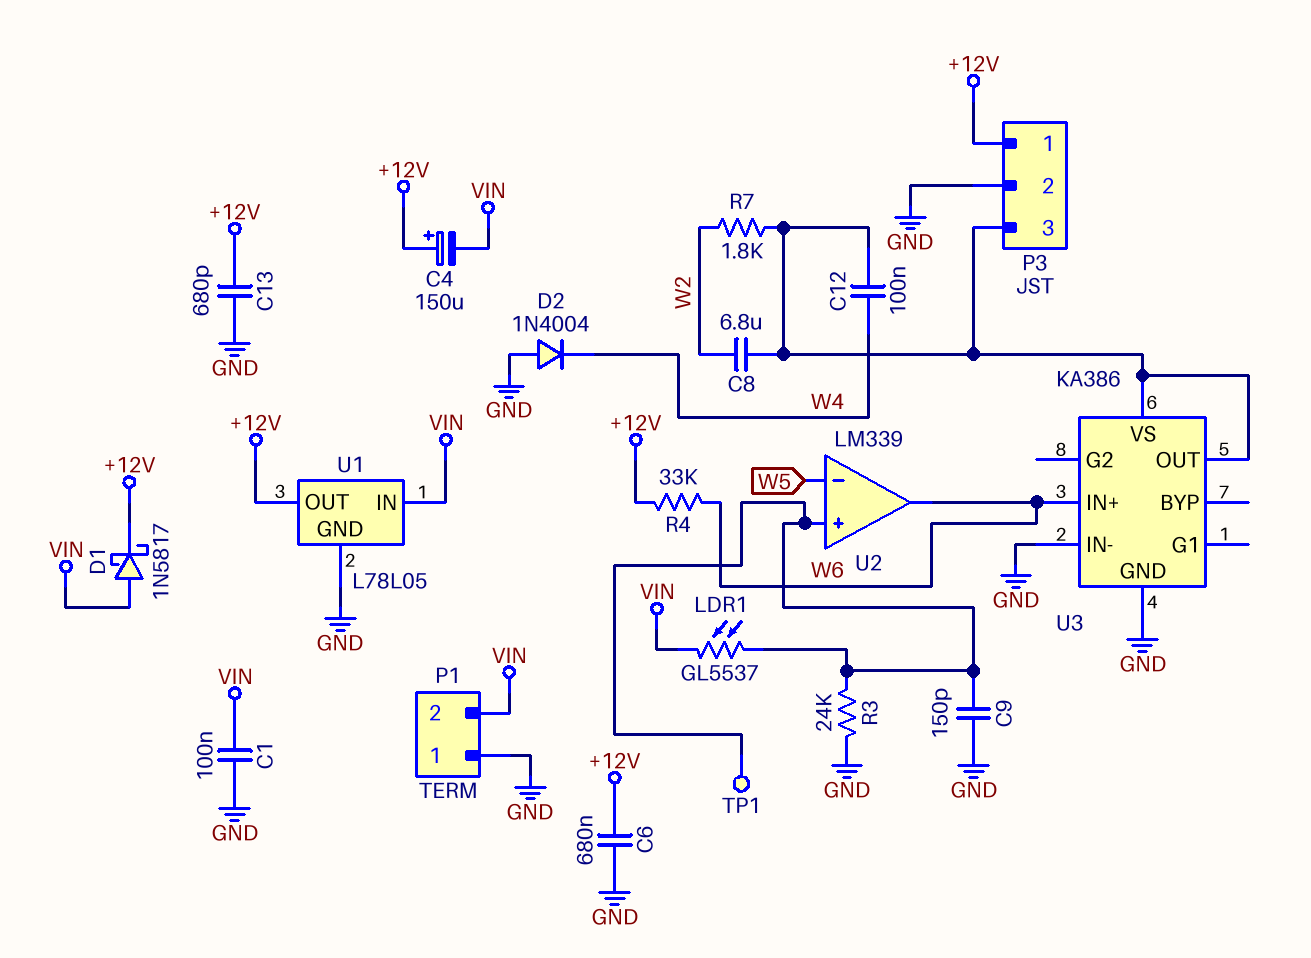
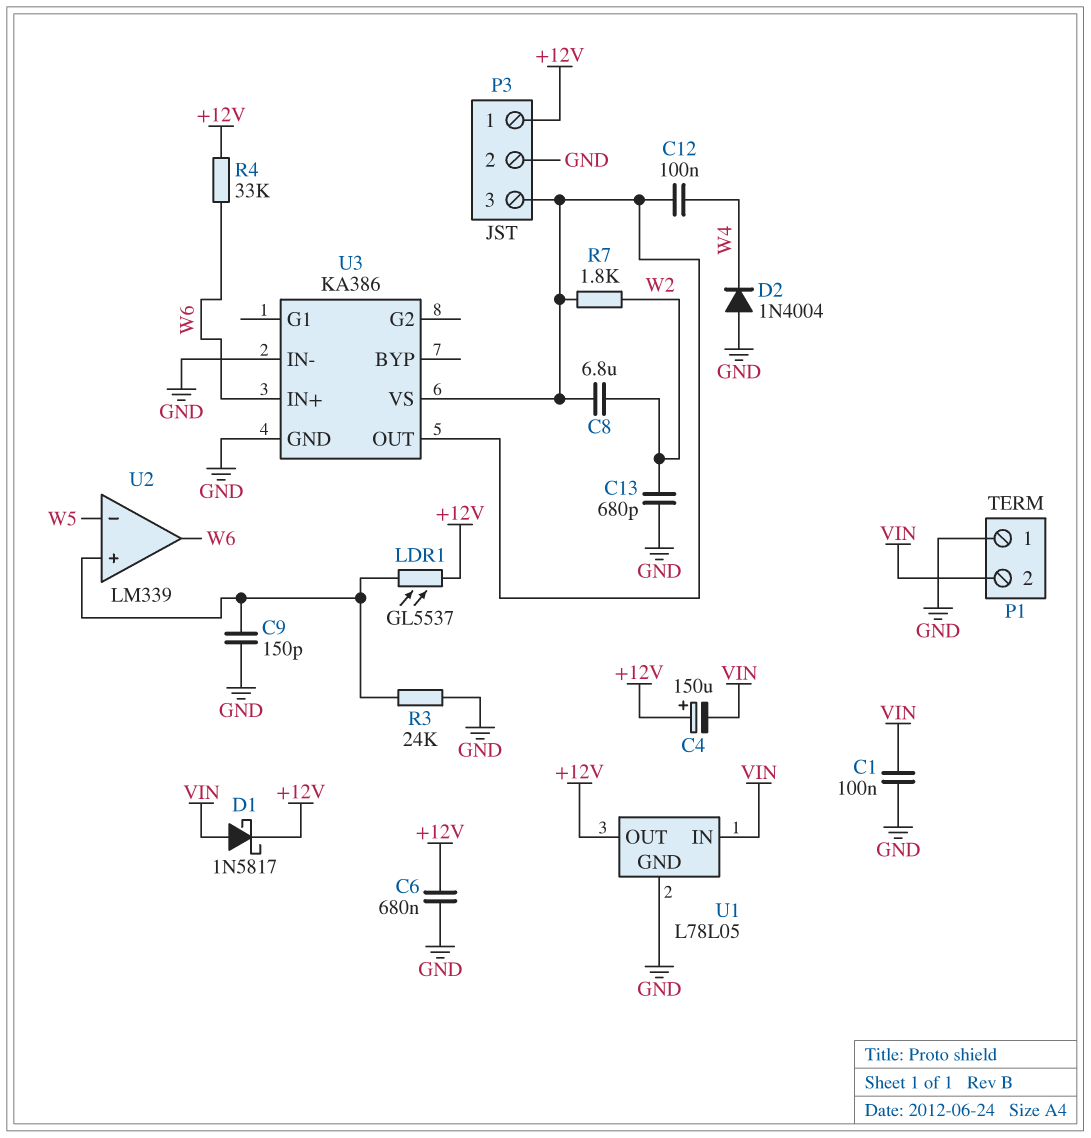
C13: 680pF (+12V, GND) -> 680pF (GND, W2)
LDR1: GL5537 (U2/in+, VIN) -> GL5537 (+12V, U2/in+)
TP1: test point (U2/in+) -> none

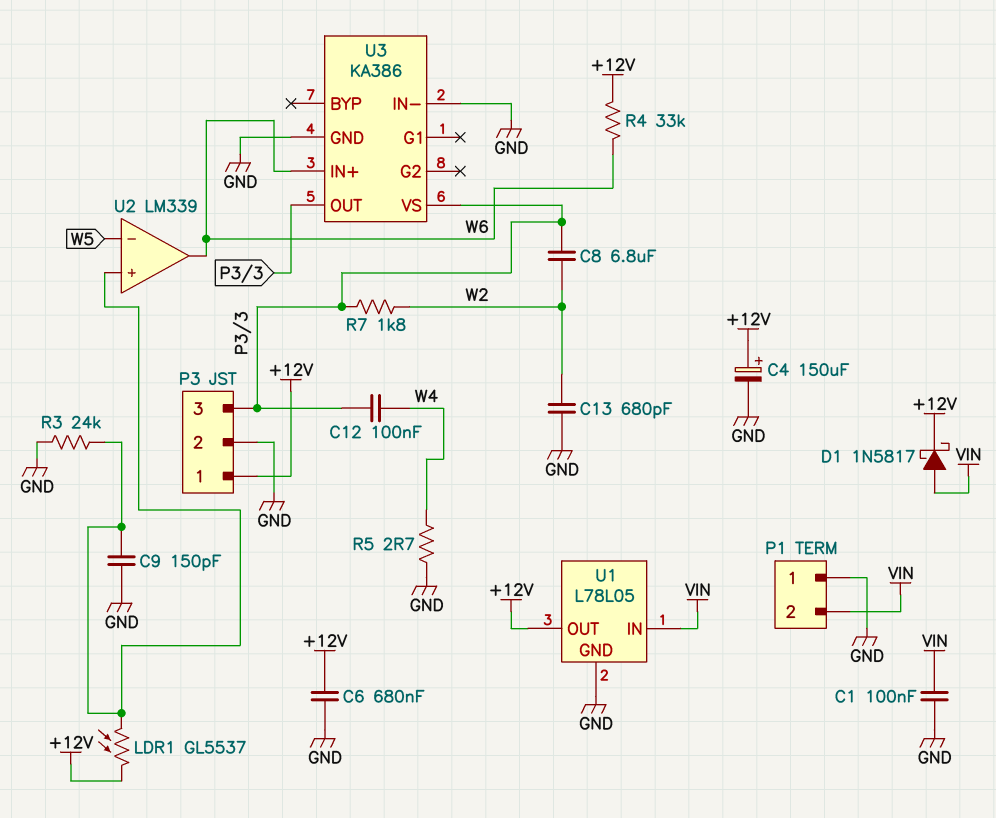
C4: 150uF (plus +12V, minus VIN) -> 150uF (plus +12V, minus GND)
D2: diode 1N4004 (A GND, K W4) -> none
R5: none -> 2.7 (GND, W4)

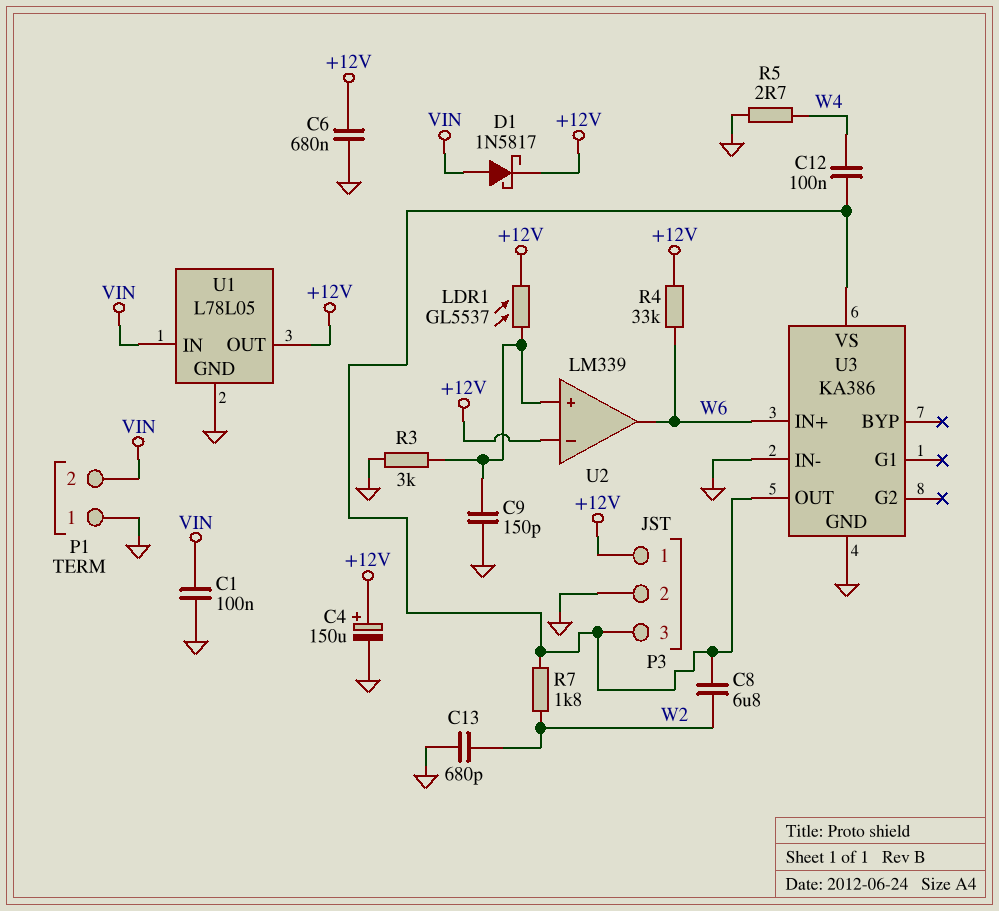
R3: 24k (GND, U2/in+) -> 3k (GND, U2/in+)
U2 pin in-: W5 -> +12V

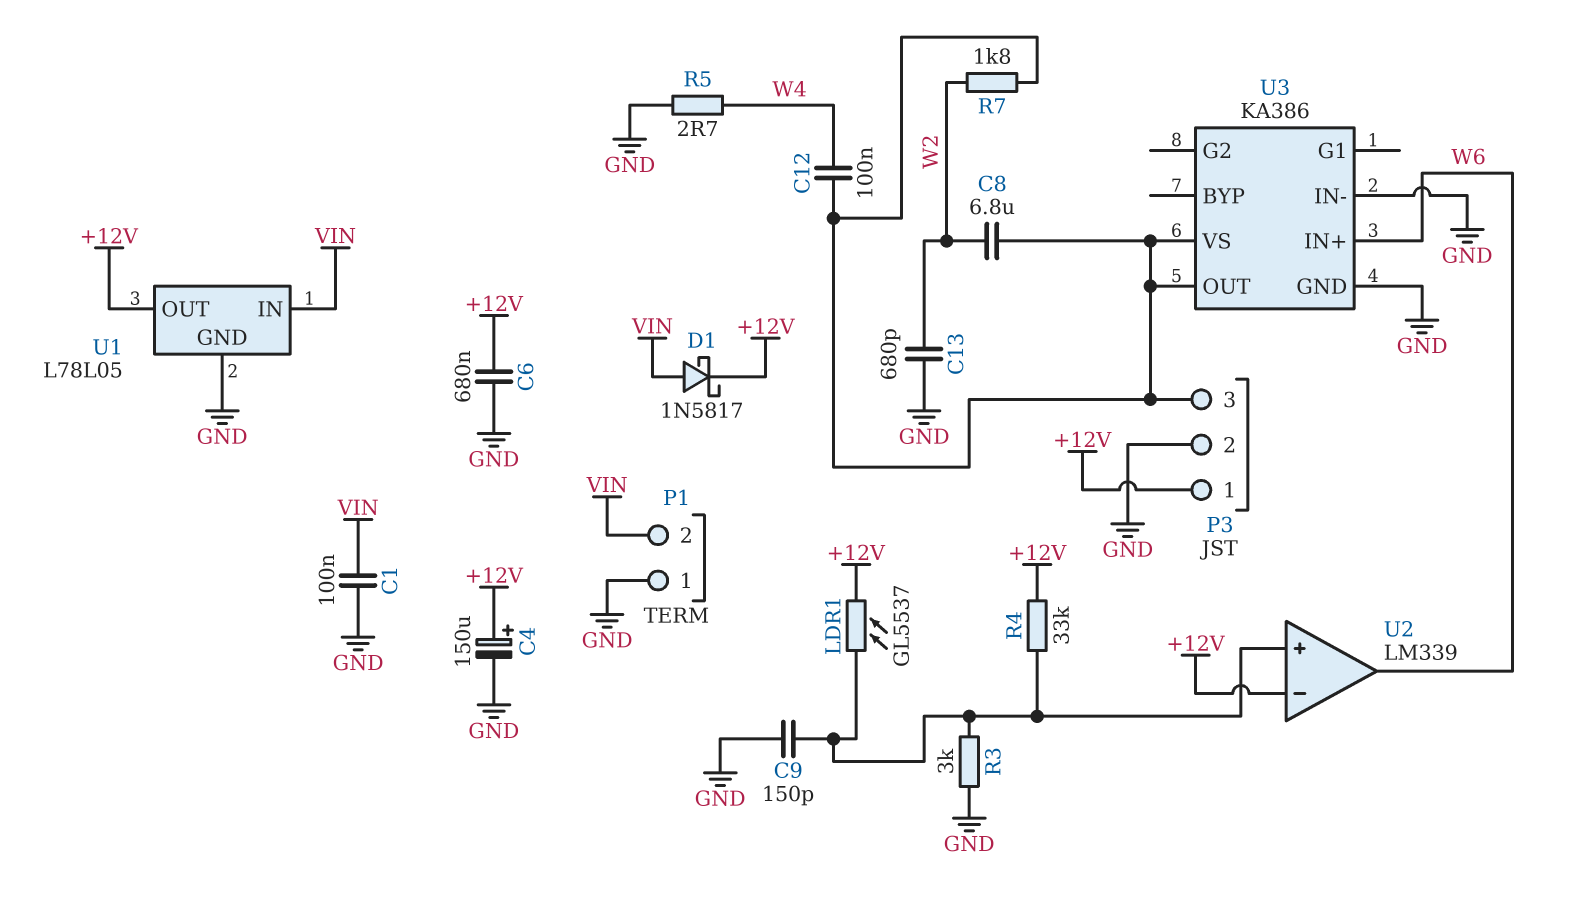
R4: 33k (+12V, W6) -> 33k (+12V, U2/in+)

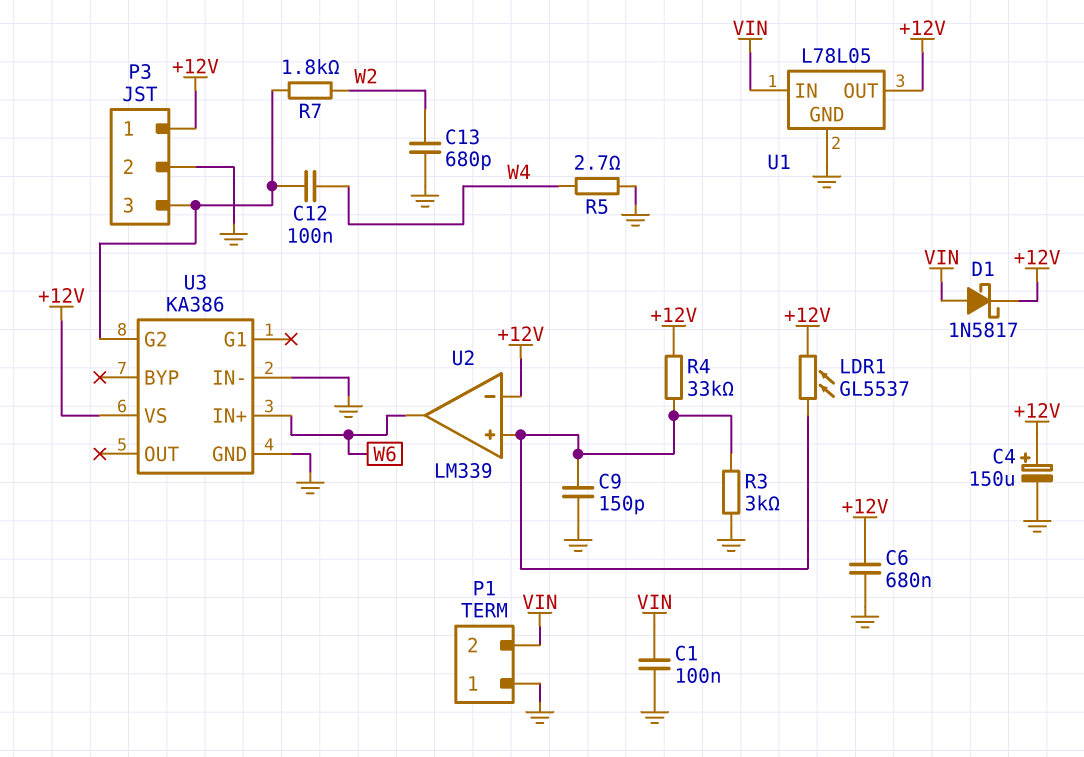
C8: 6.8uF (P3/3, W2) -> none
U3 pin G2: none -> P3/3
U3 pin OUT: P3/3 -> none
U3 pin VS: P3/3 -> +12V

